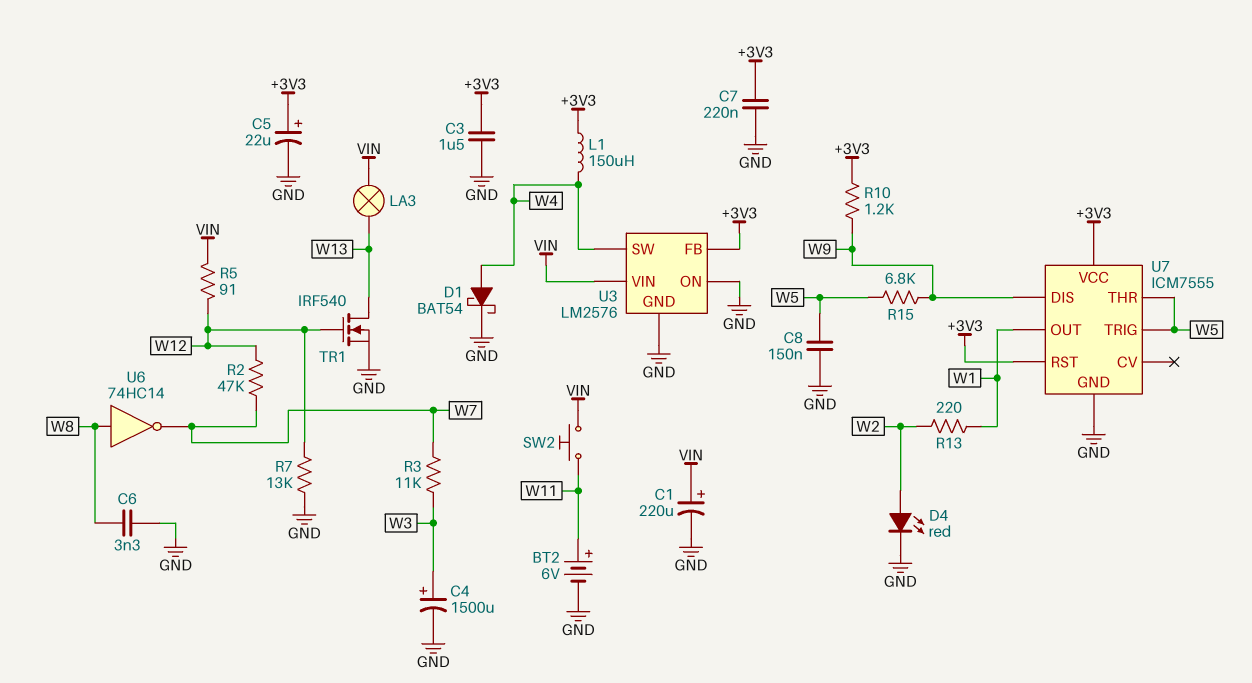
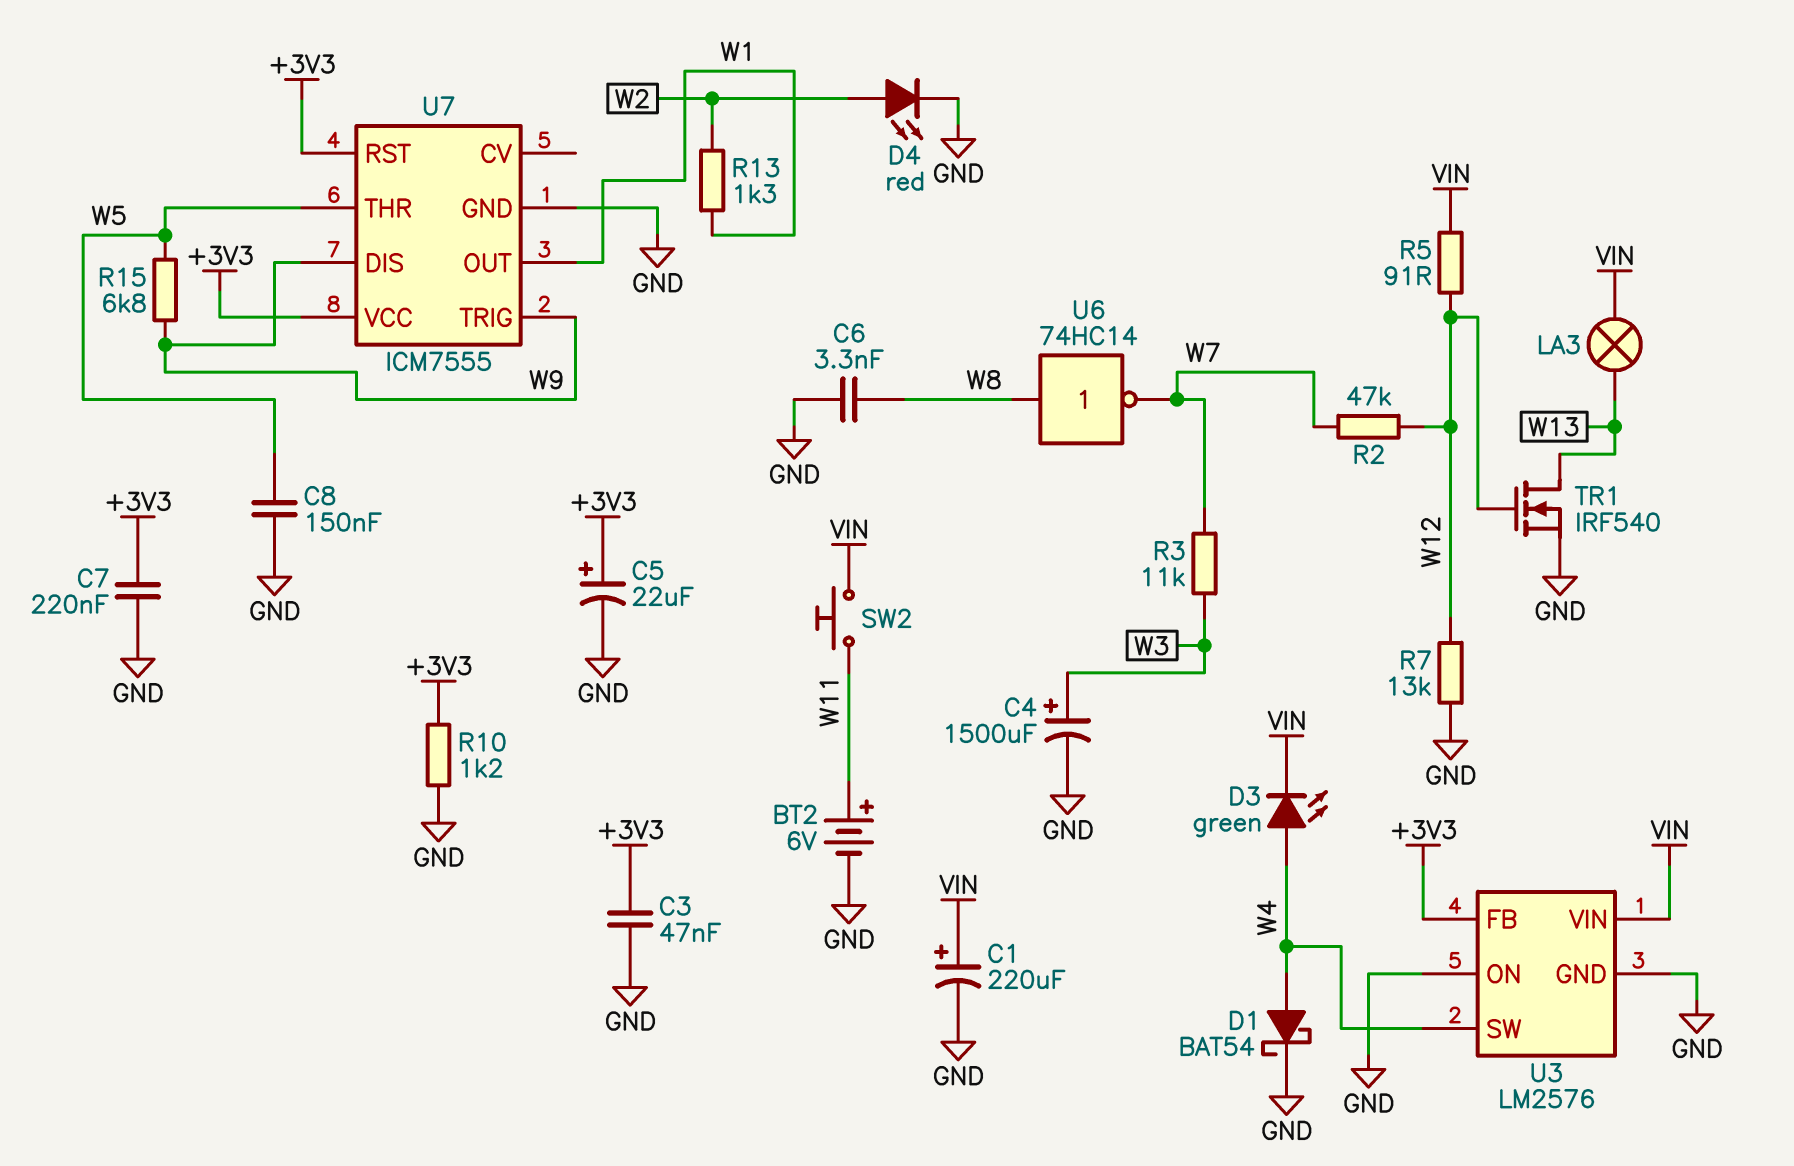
C3: 1.5uF (+3V3, GND) -> 47nF (+3V3, GND)
D3: none -> LED green (A W4, K VIN)
L1: 150uH (+3V3, W4) -> none
R10: 1.2k (+3V3, W9) -> 1.2k (+3V3, GND)
R13: 220 (W1, W2) -> 1.3k (W1, W2)
U7 pin TRIG: W5 -> W9

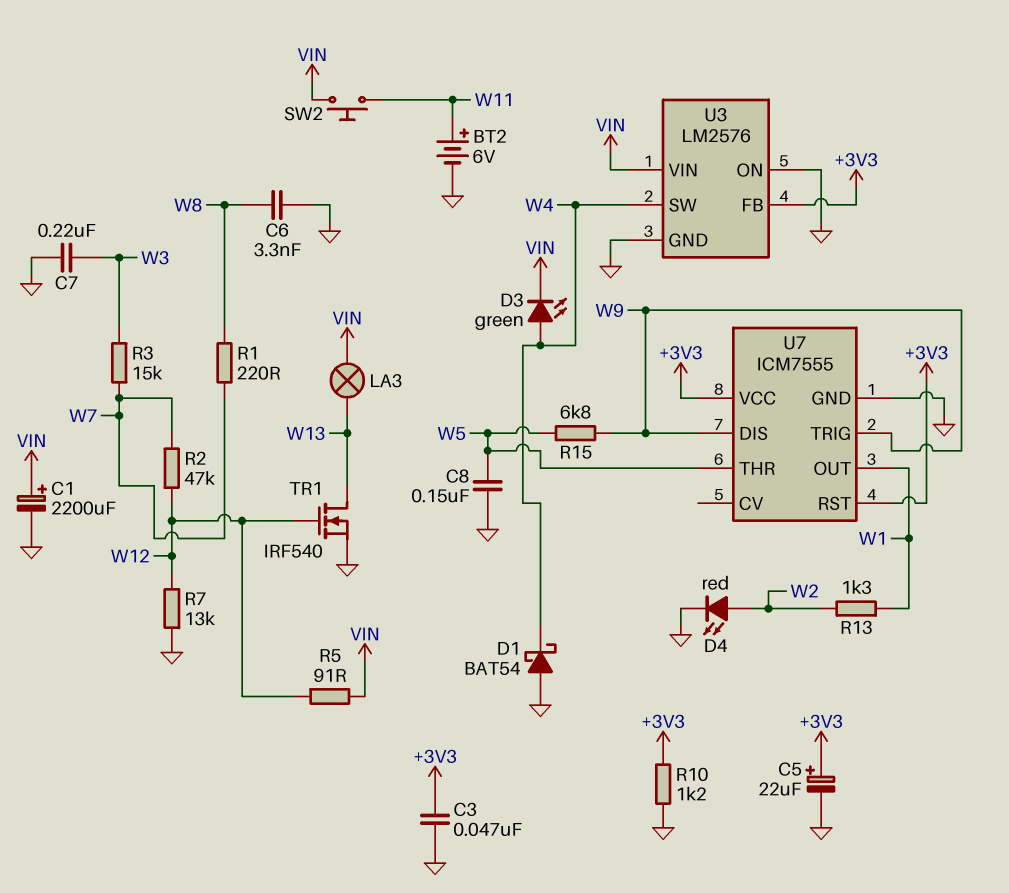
C1: 220uF (plus VIN, minus GND) -> 2200uF (plus VIN, minus GND)
C4: 1500uF (plus W3, minus GND) -> none
C7: 220nF (+3V3, GND) -> 220nF (GND, W3)
D1: schottky BAT54 (A W4, K GND) -> schottky BAT54 (A GND, K W4)
R1: none -> 220 (W7, W8)
R3: 11k (W3, W7) -> 15k (W3, W7)
U6: NOT 74HC14 (in W8, out W7) -> none

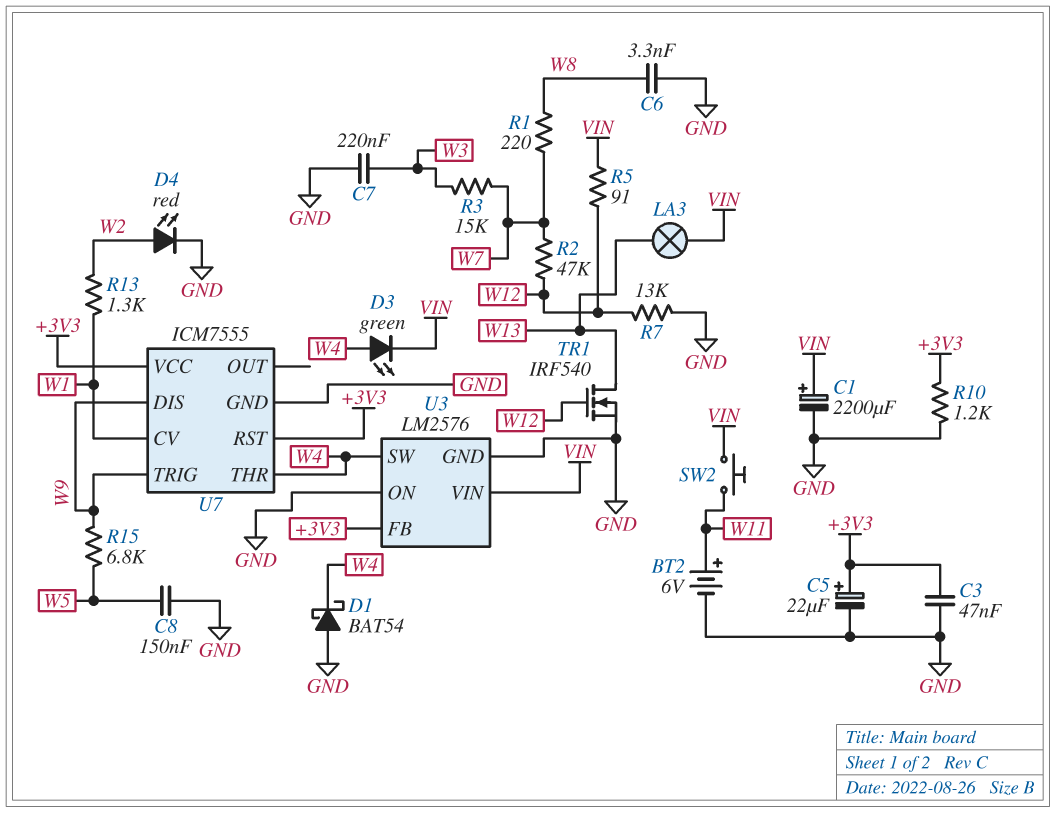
U7 pin CV: none -> W1
U7 pin OUT: W1 -> none
U7 pin THR: W5 -> W4

